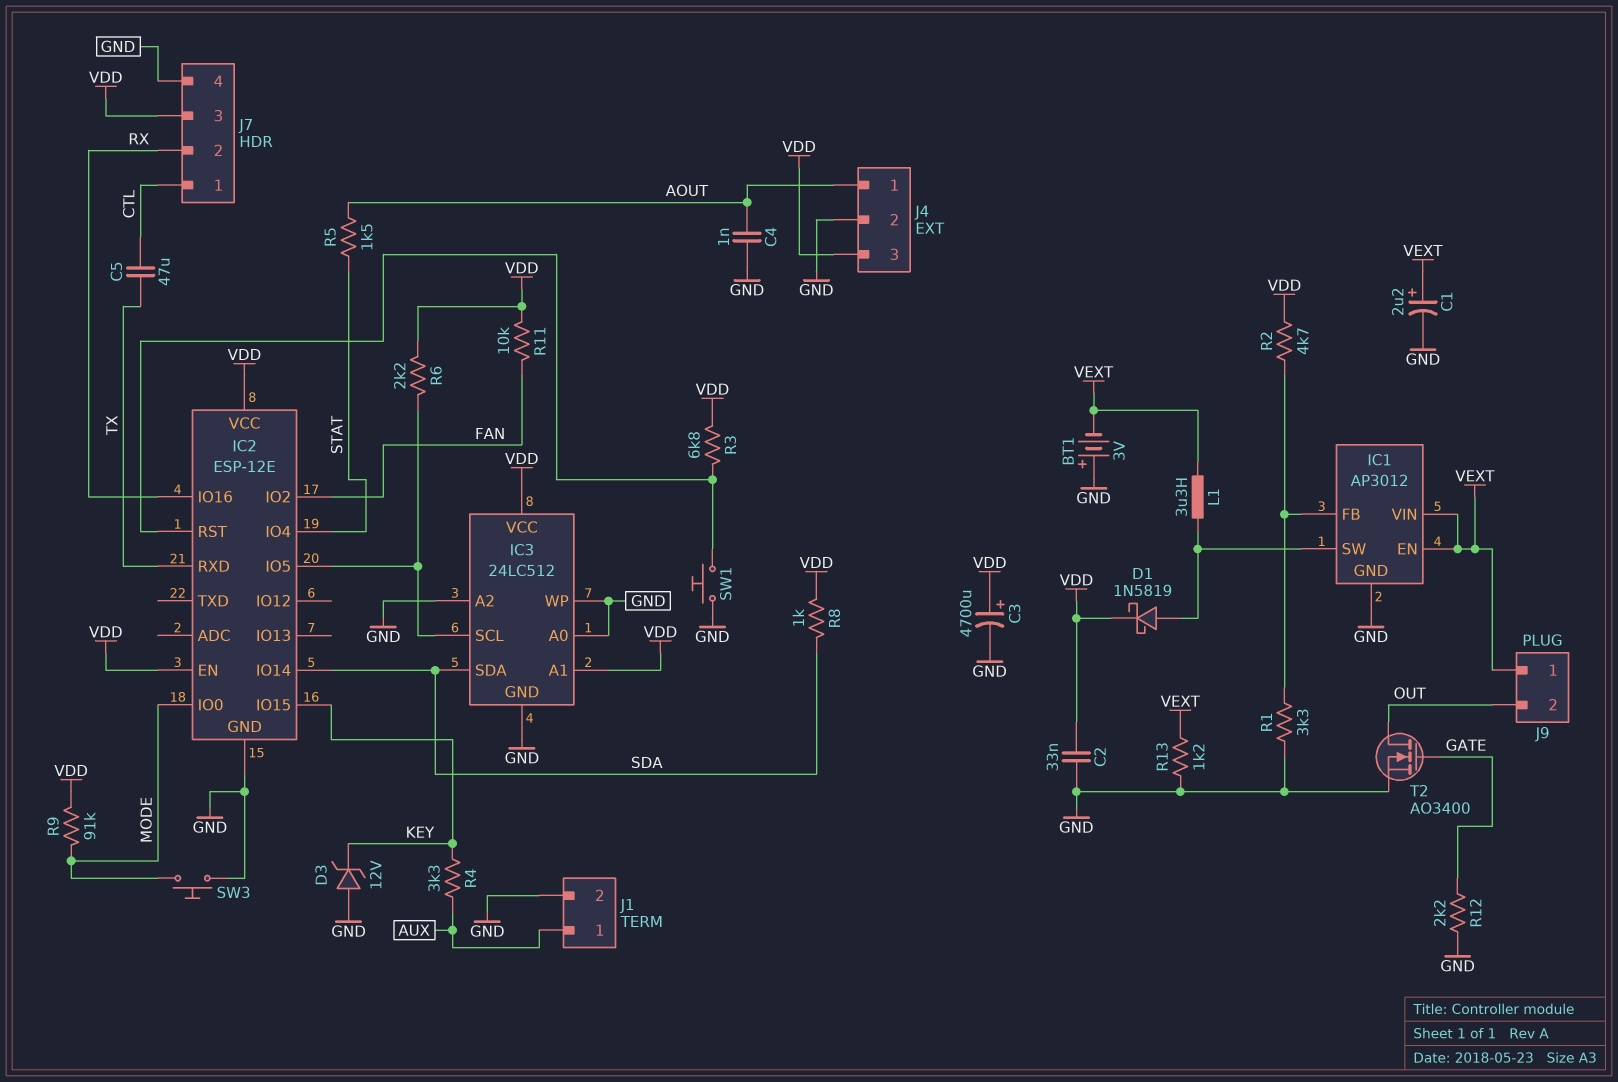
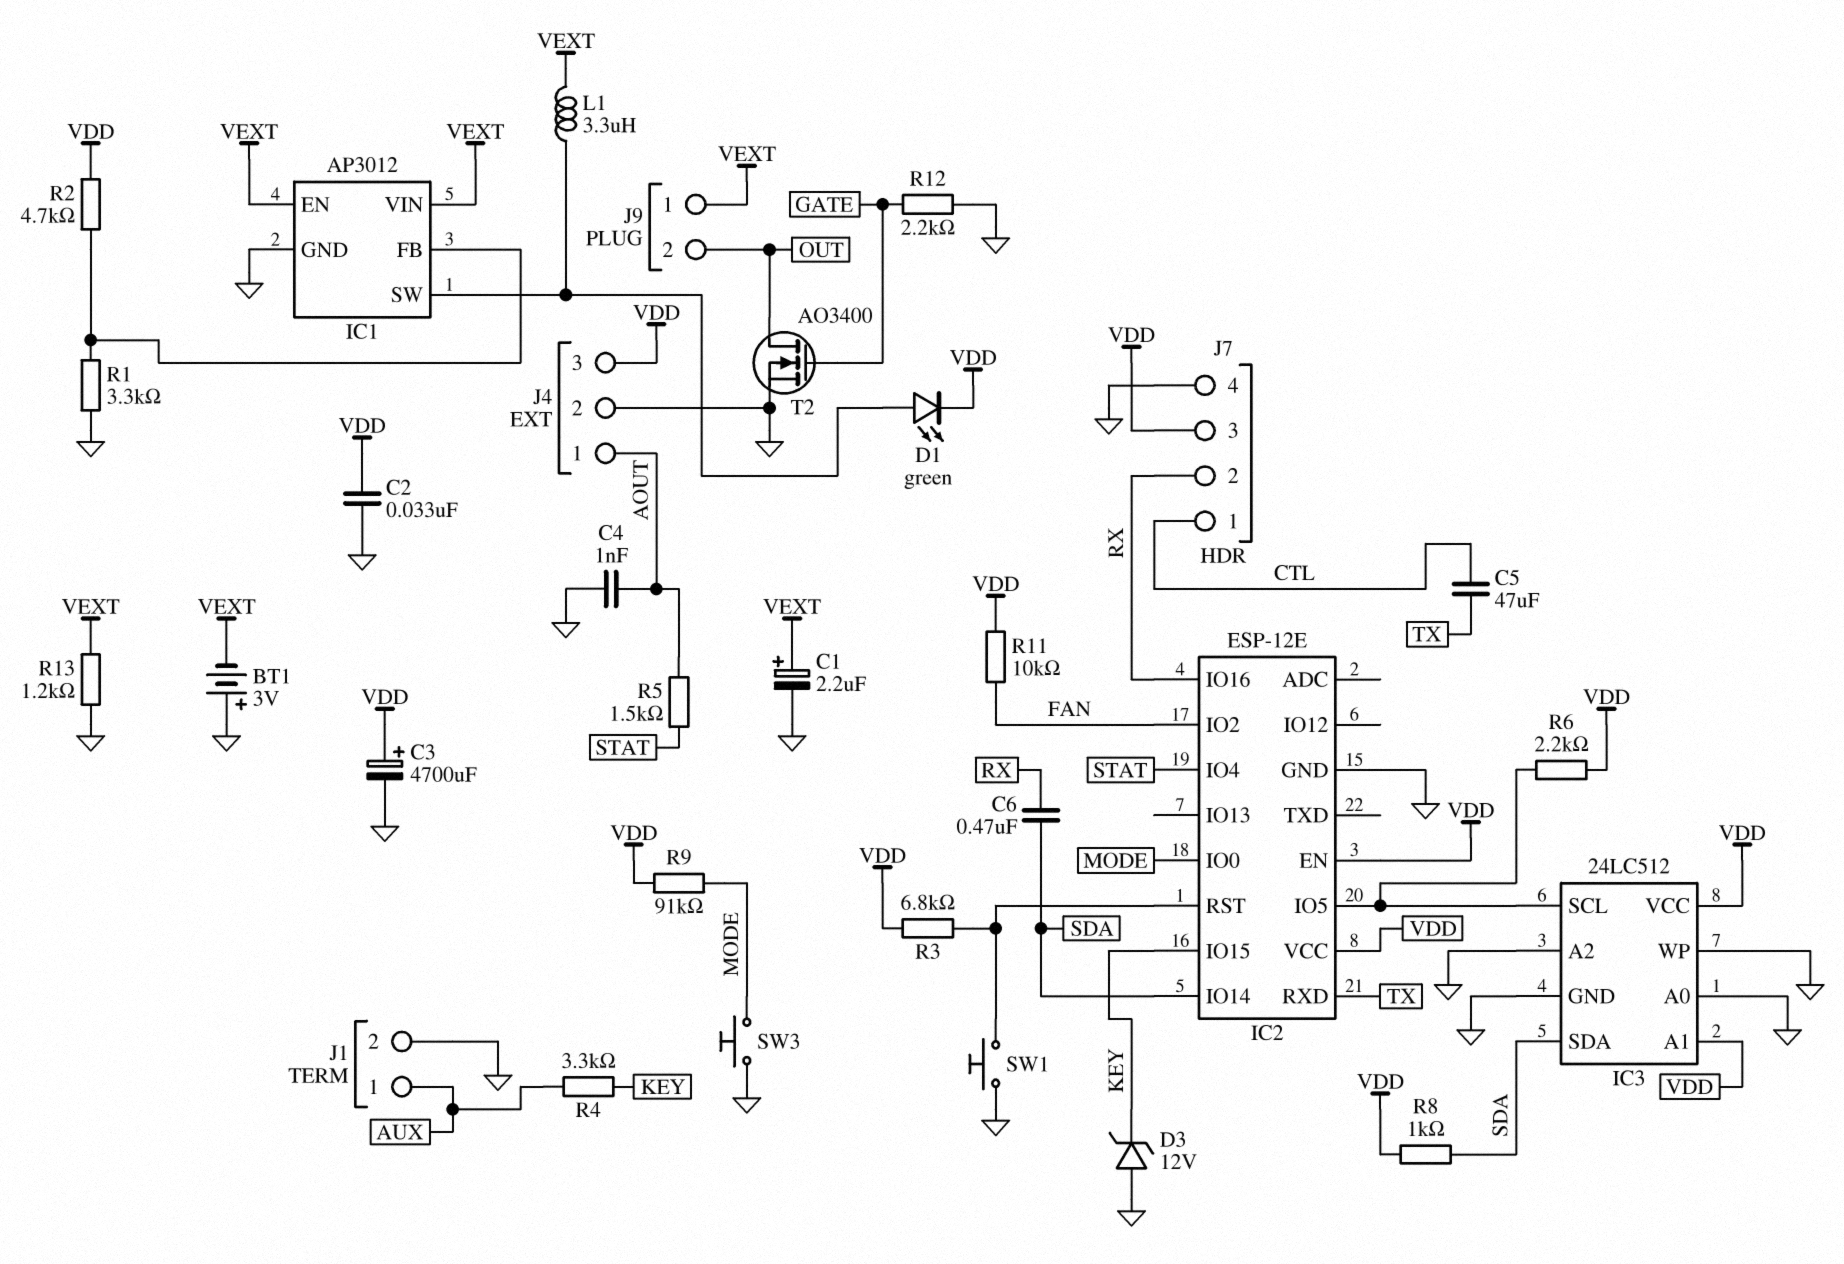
C6: none -> 470nF (RX, SDA)
D1: schottky 1N5819 (A IC1/SW, K VDD) -> LED green (A IC1/SW, K VDD)

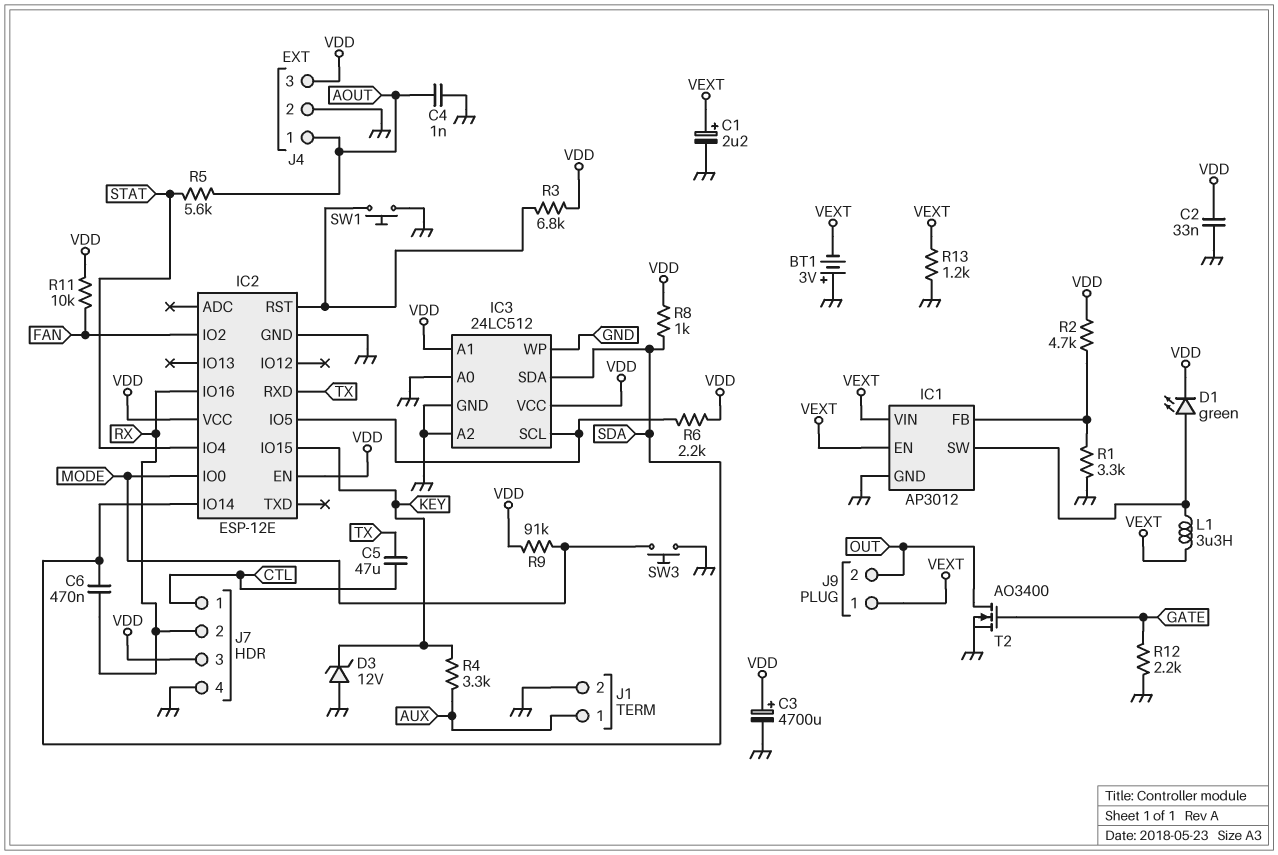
R5: 1.5k (AOUT, STAT) -> 5.6k (AOUT, STAT)

